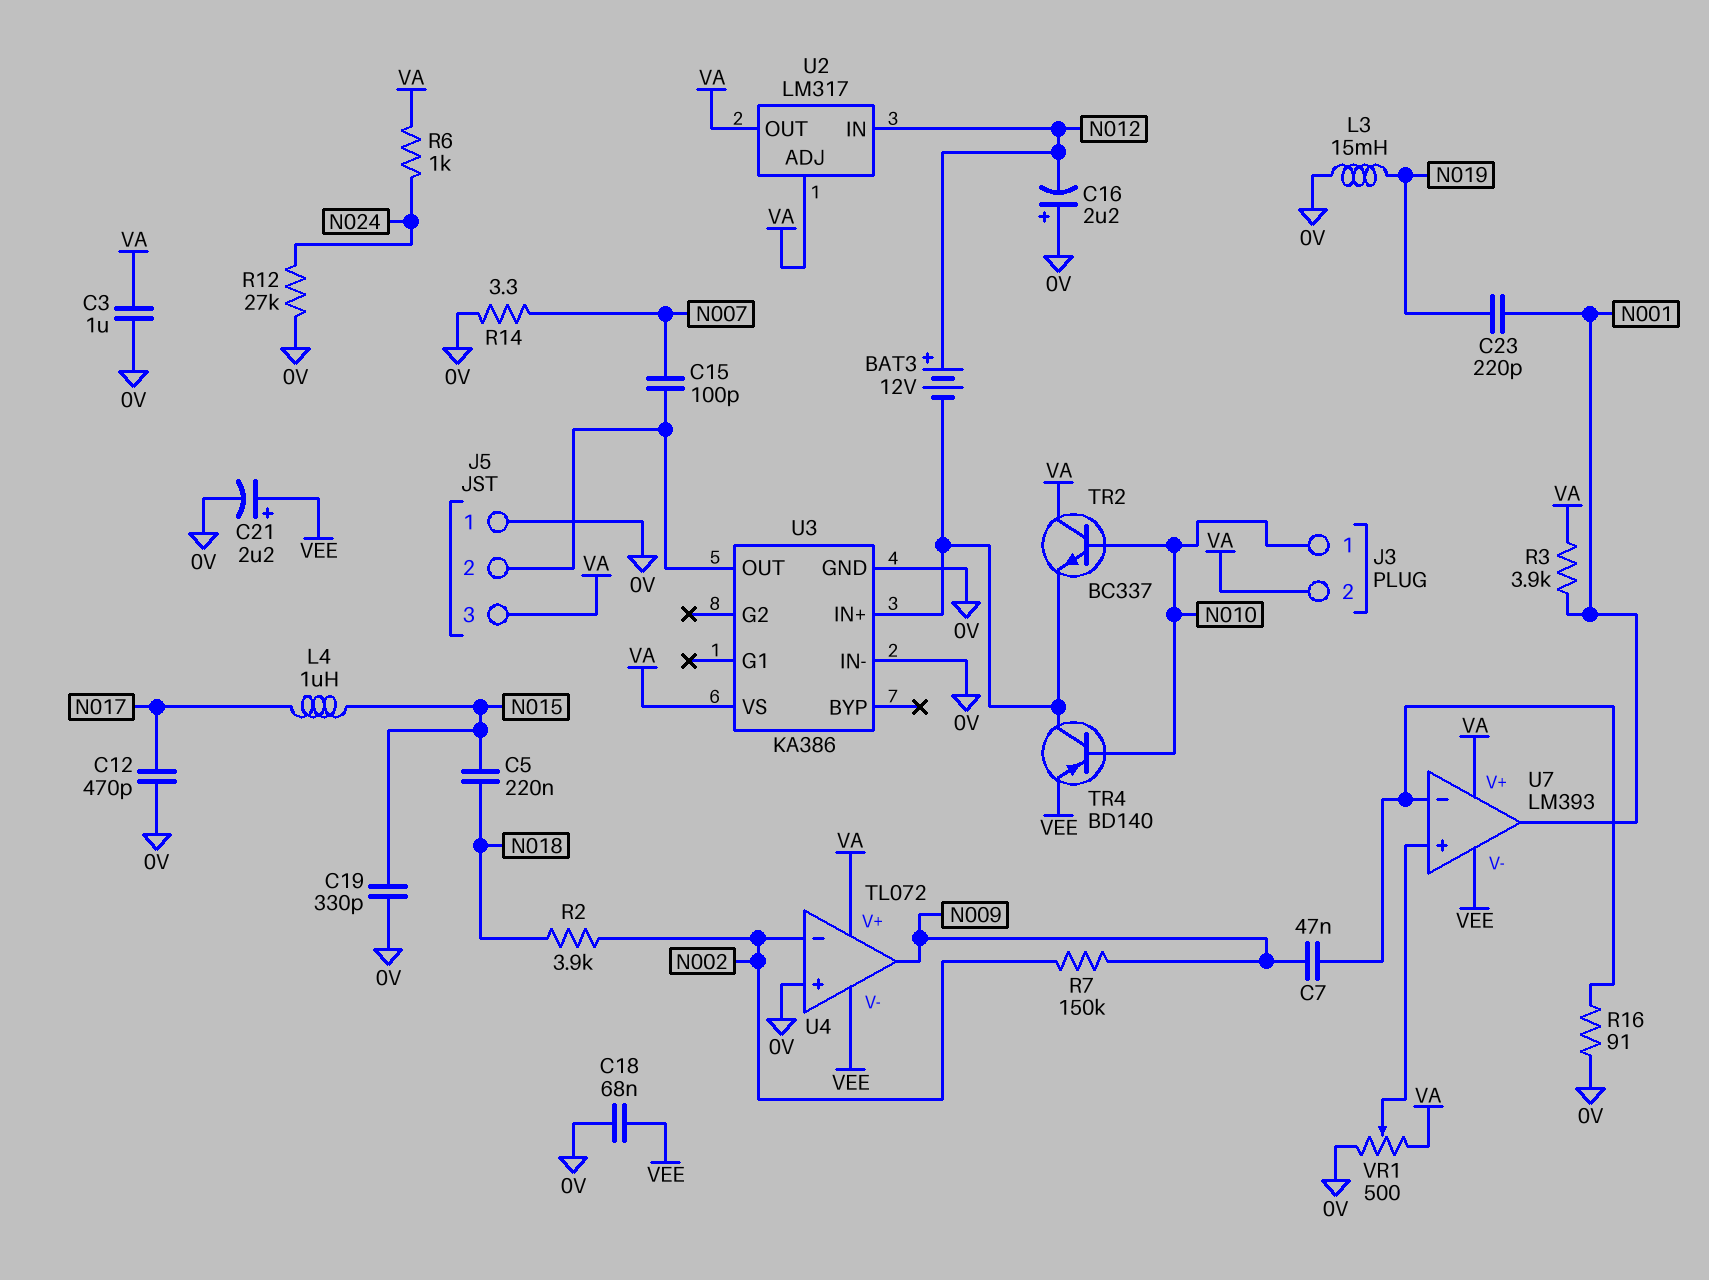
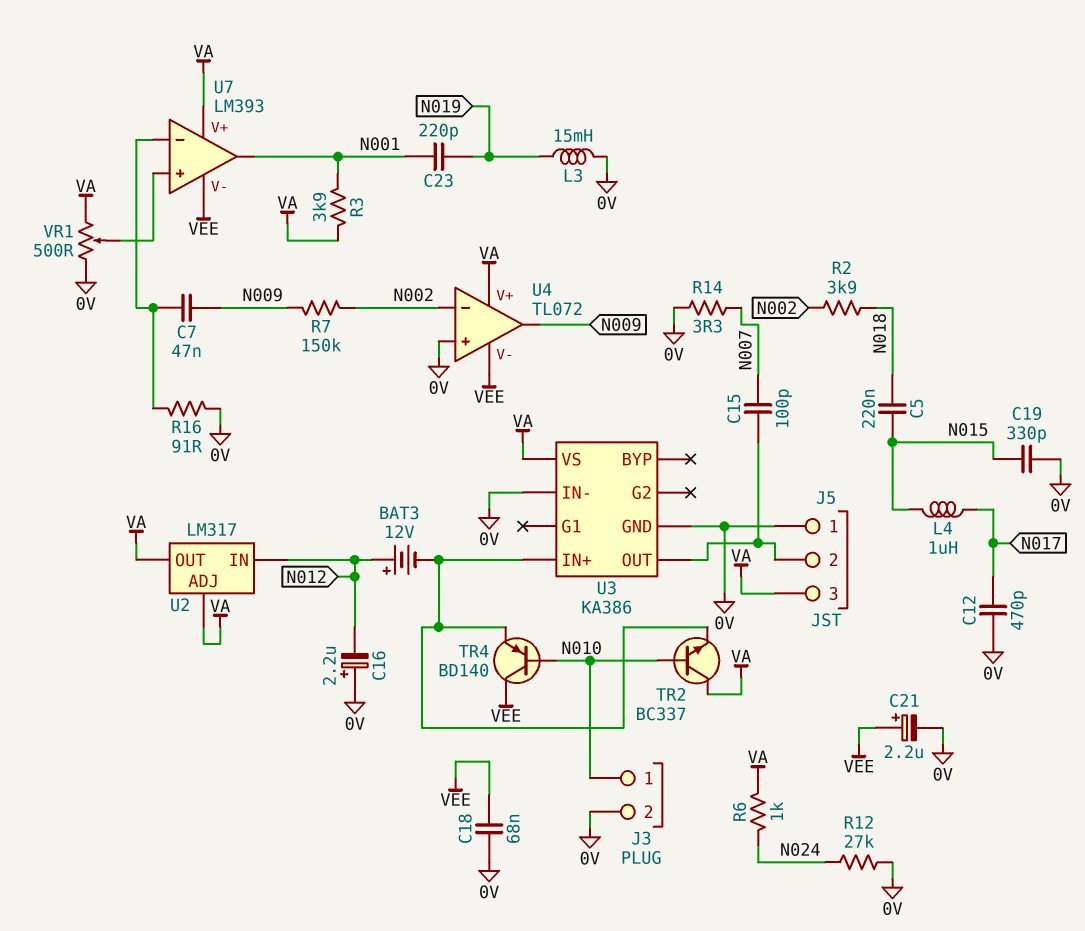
C3: 1uF (0V, VA) -> none
J3 pin 2: VA -> 0V
TR4: PNP BD140 (B N010, C U3/IN+, E VEE) -> PNP BD140 (B N010, C VEE, E U3/IN+)

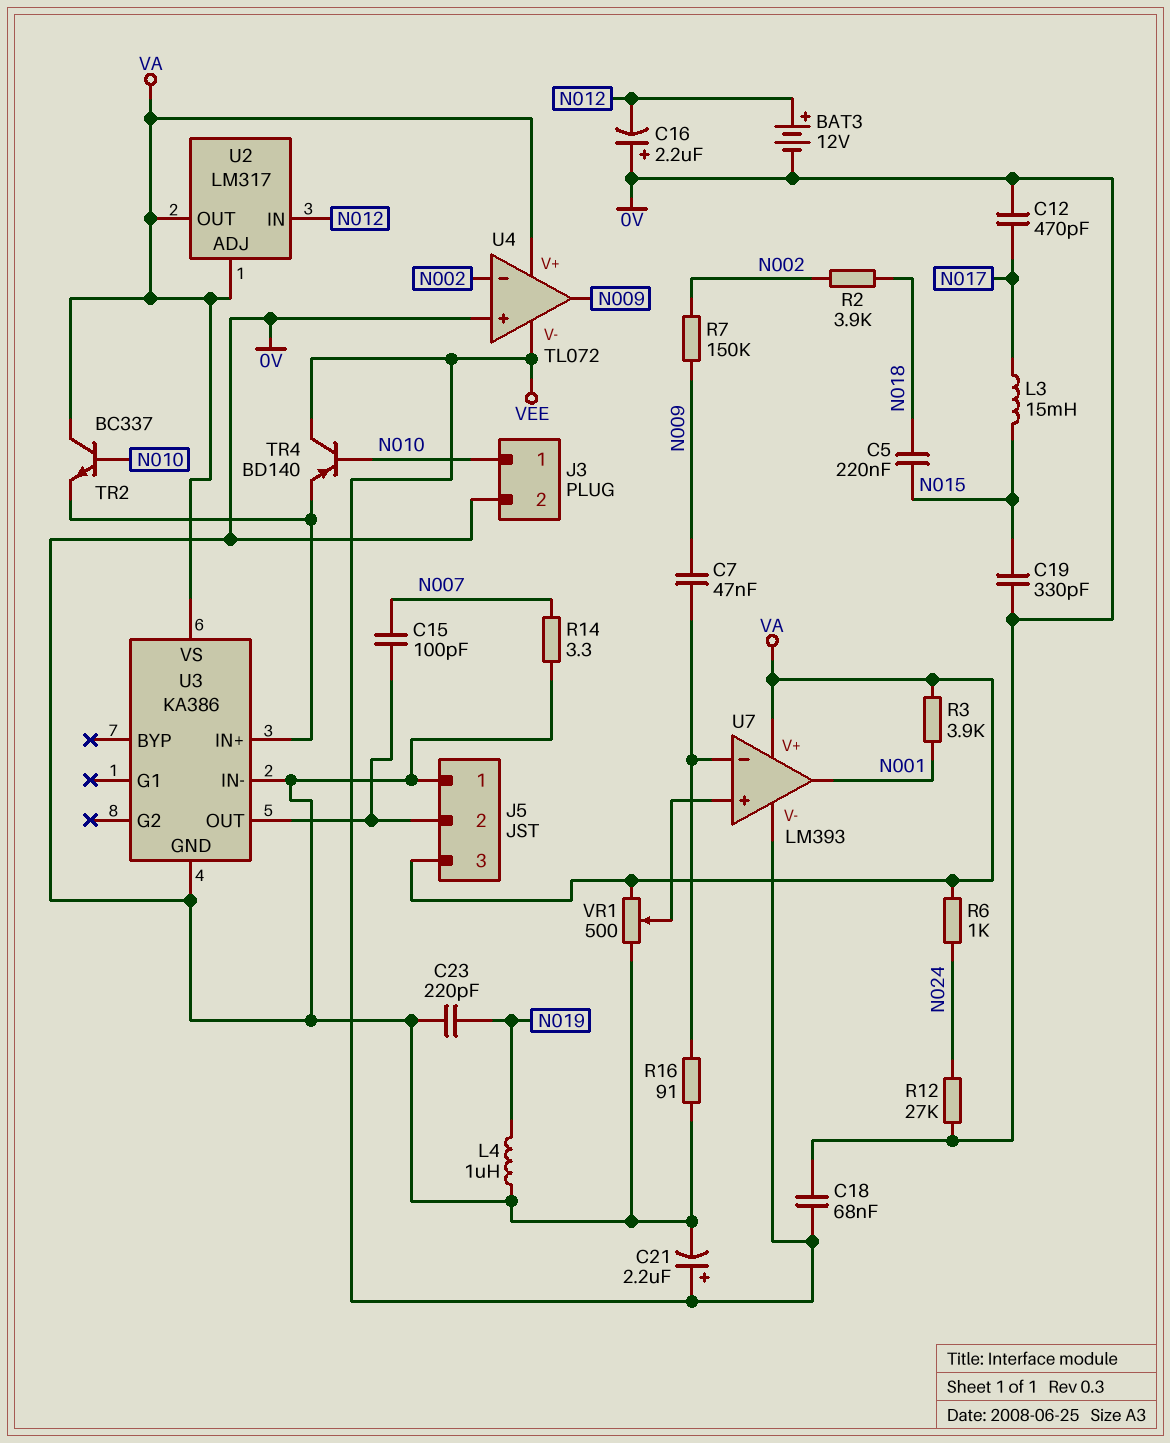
BAT3: 12V (plus N012, minus U3/IN+) -> 12V (plus N012, minus 0V)
C23: 220pF (N001, N019) -> 220pF (0V, N019)
L3: 15mH (0V, N019) -> 15mH (N015, N017)
L4: 1uH (N015, N017) -> 1uH (0V, N019)

